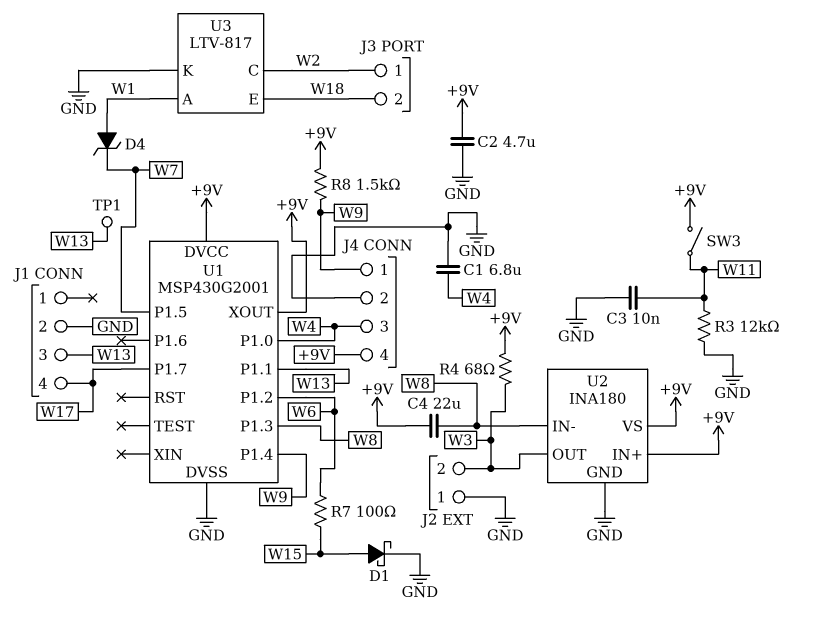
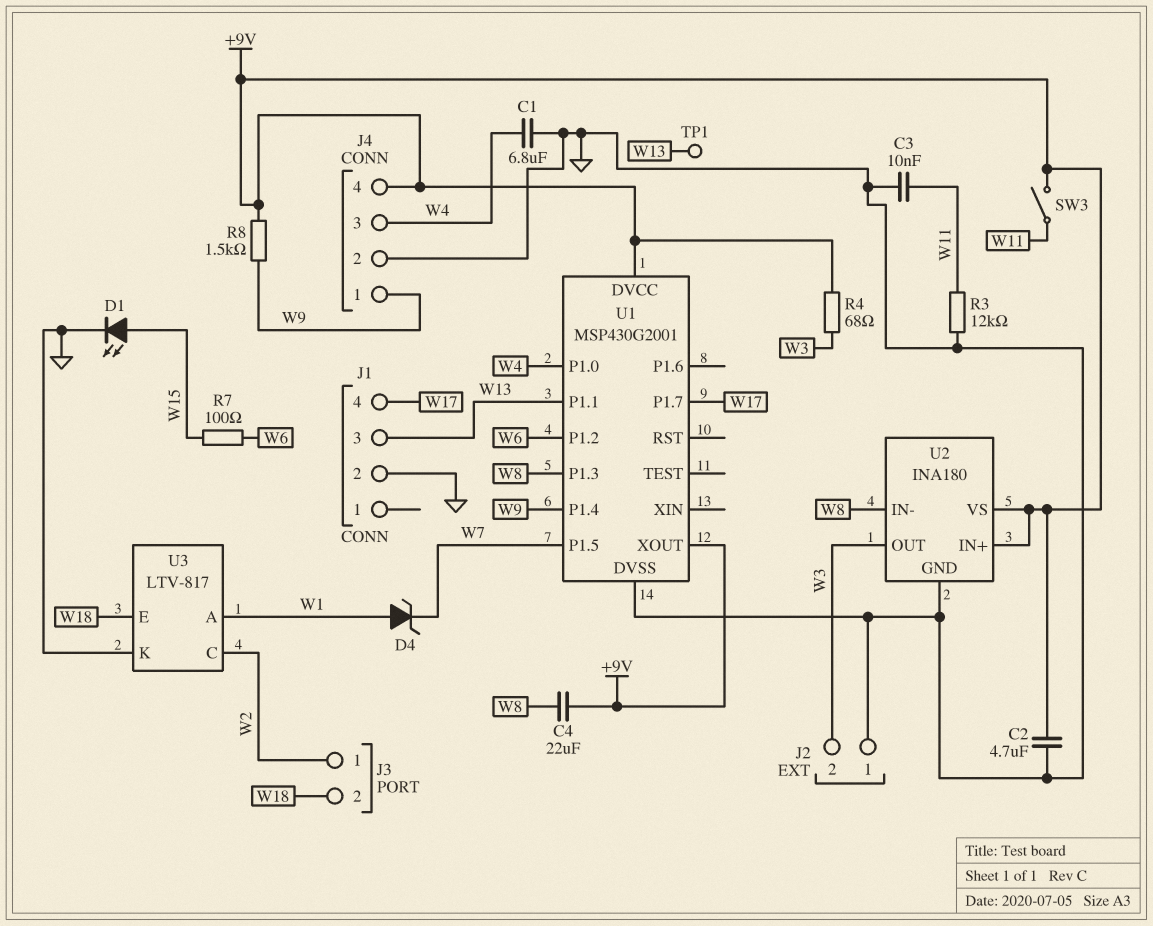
D1: schottky (A W15, K GND) -> LED (A W15, K GND)

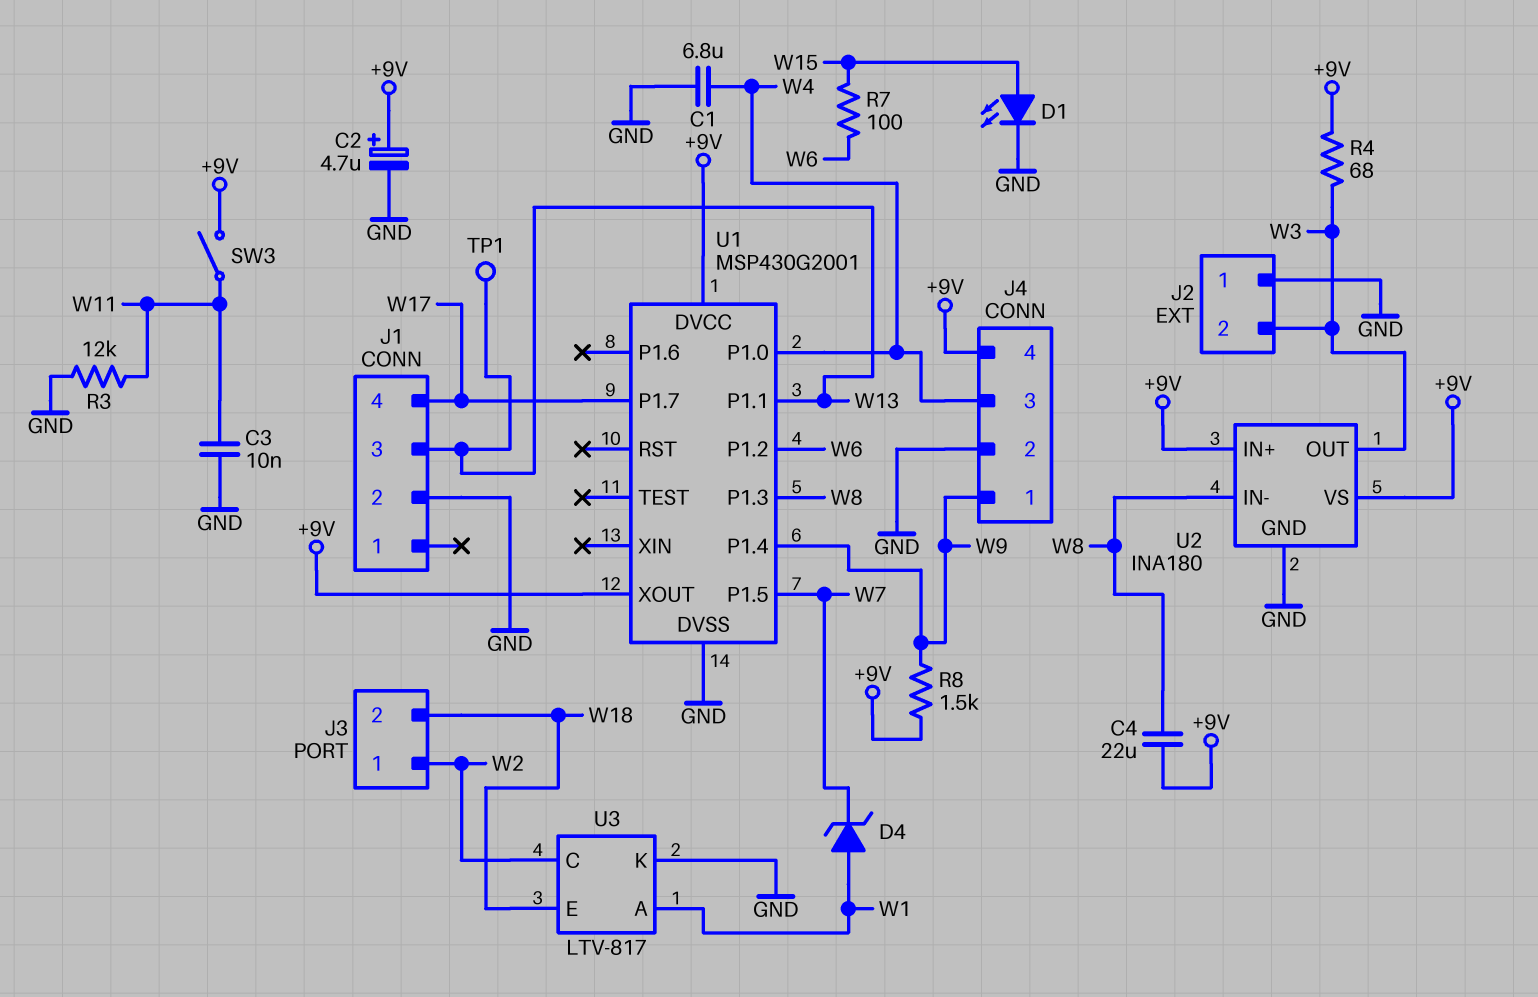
C2: 4.7uF (+9V, GND) -> 4.7uF (plus +9V, minus GND)

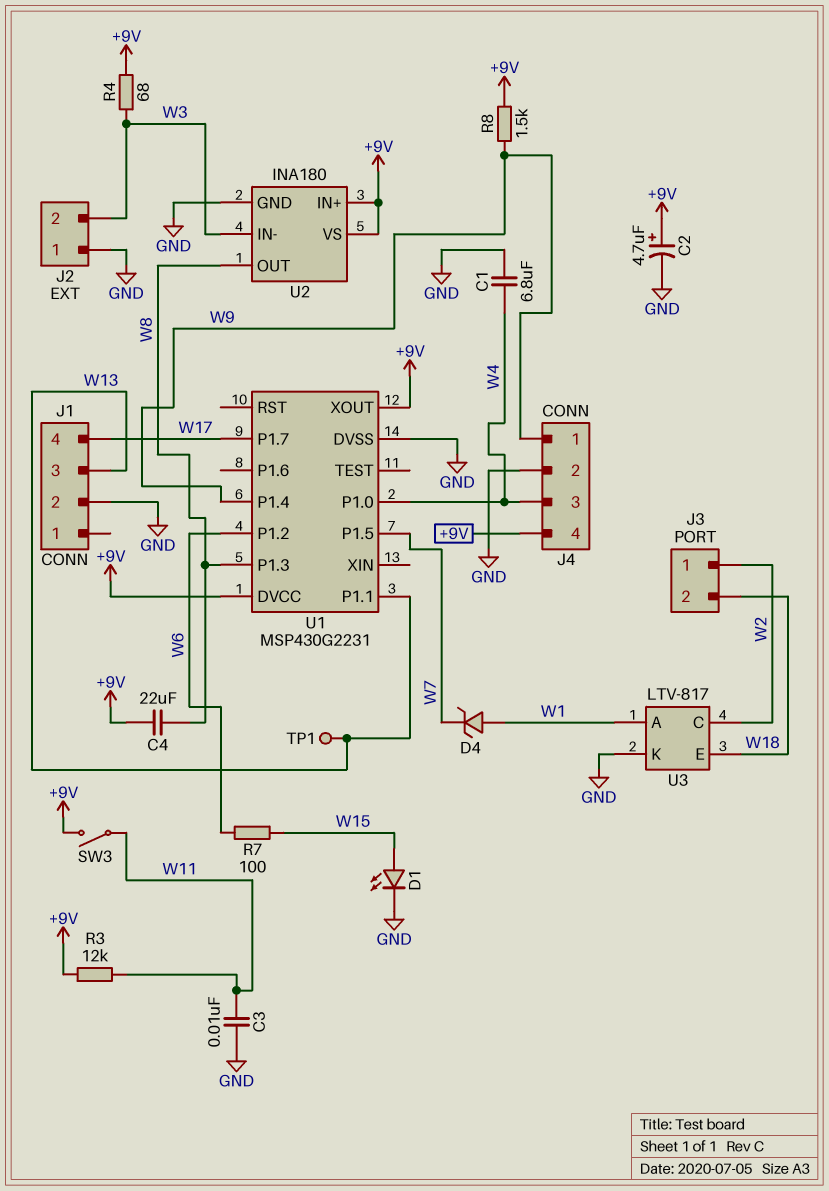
R3: 12k (GND, W11) -> 12k (+9V, W11)
U1: MSP430G2001 -> MSP430G2231
U2 pin IN-: W8 -> W3
U2 pin OUT: W3 -> W8

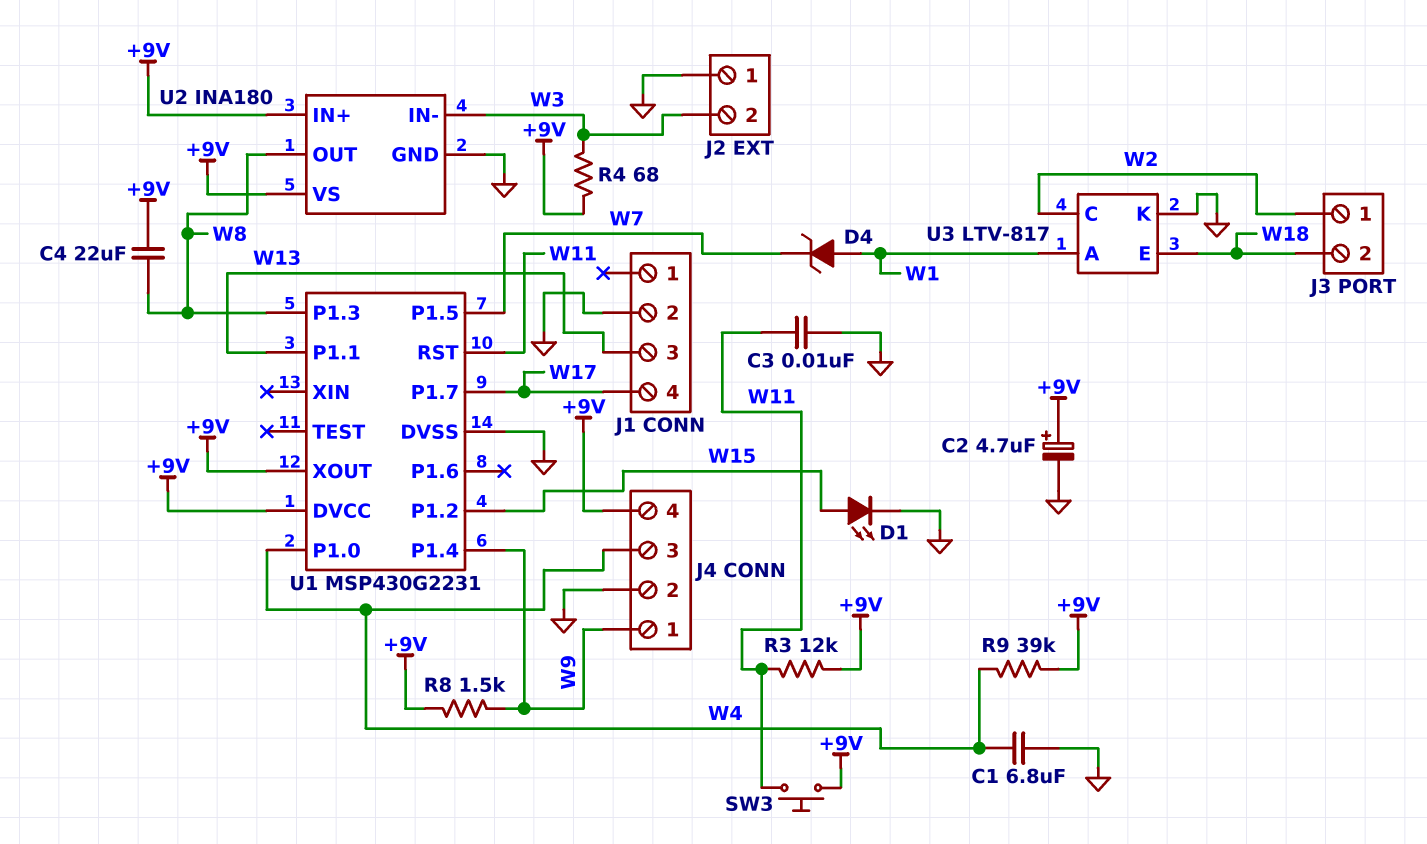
R7: 100 (W6, W15) -> none
R9: none -> 39k (+9V, W4)
SW3: switch (+9V, W11) -> button (+9V, W11)
TP1: test point (W13) -> none
U1 pin P1.2: W6 -> W15
U1 pin RST: none -> W11

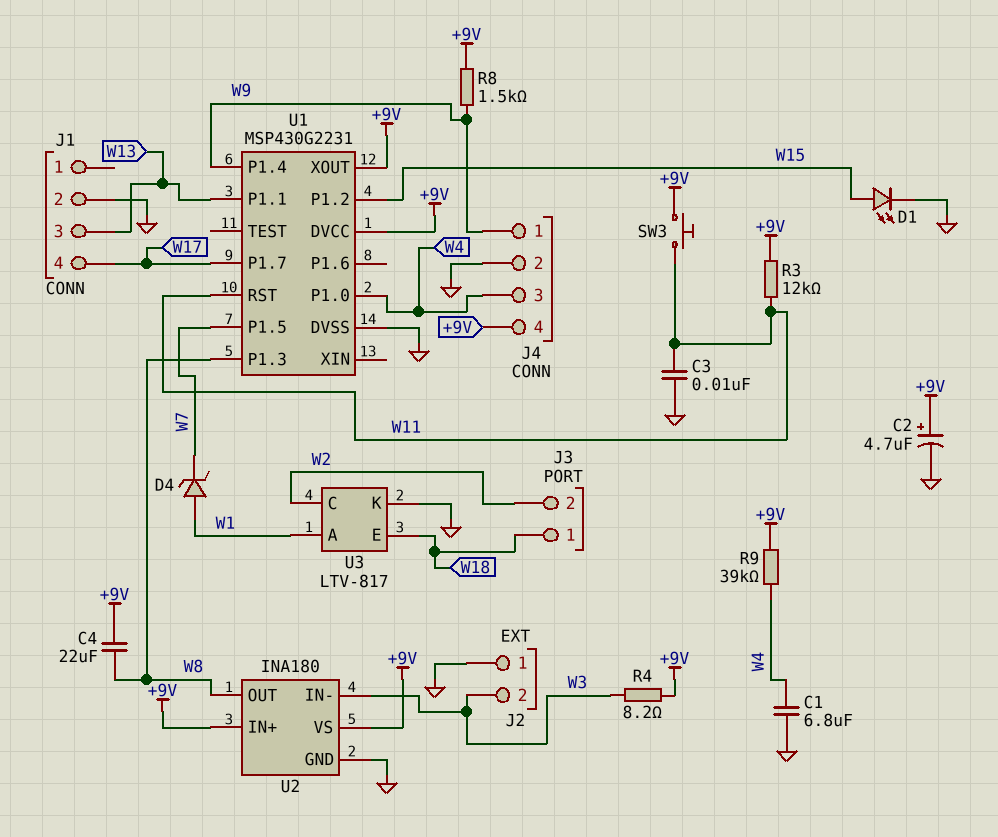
J3 pin 1: W2 -> W18
J3 pin 2: W18 -> W2
R4: 68 (+9V, W3) -> 8.2 (+9V, W3)

